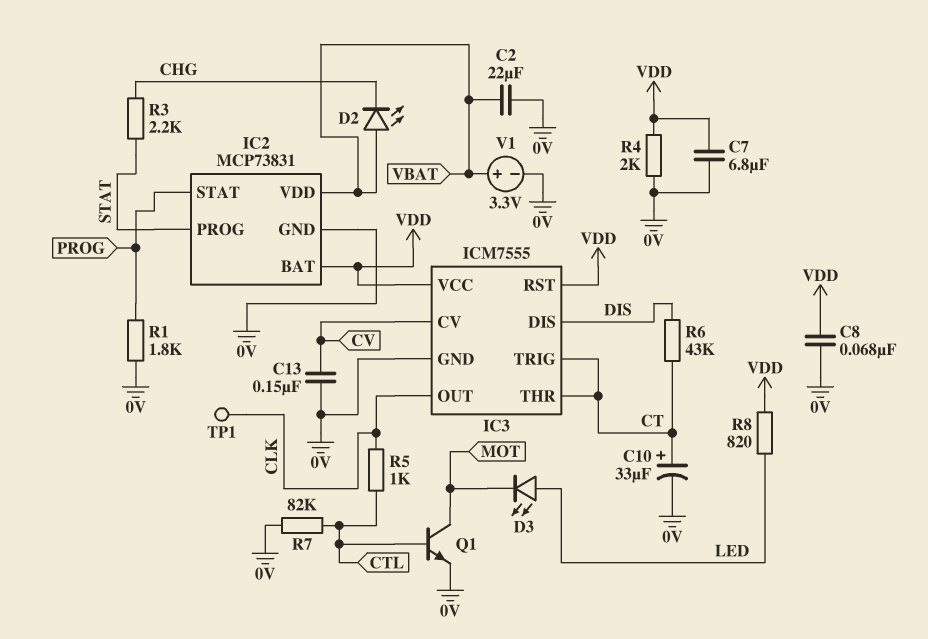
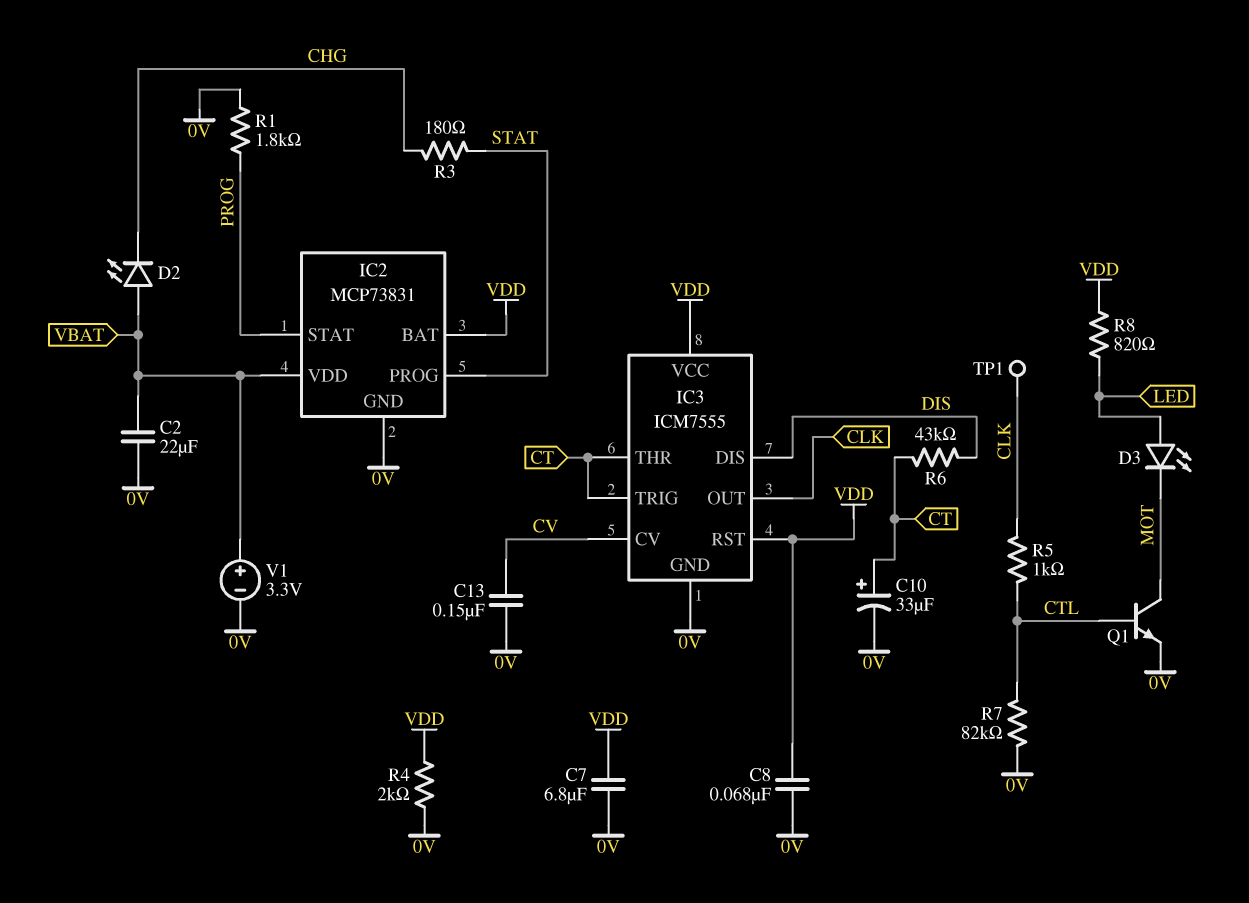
R3: 2.2k (CHG, STAT) -> 180 (CHG, STAT)

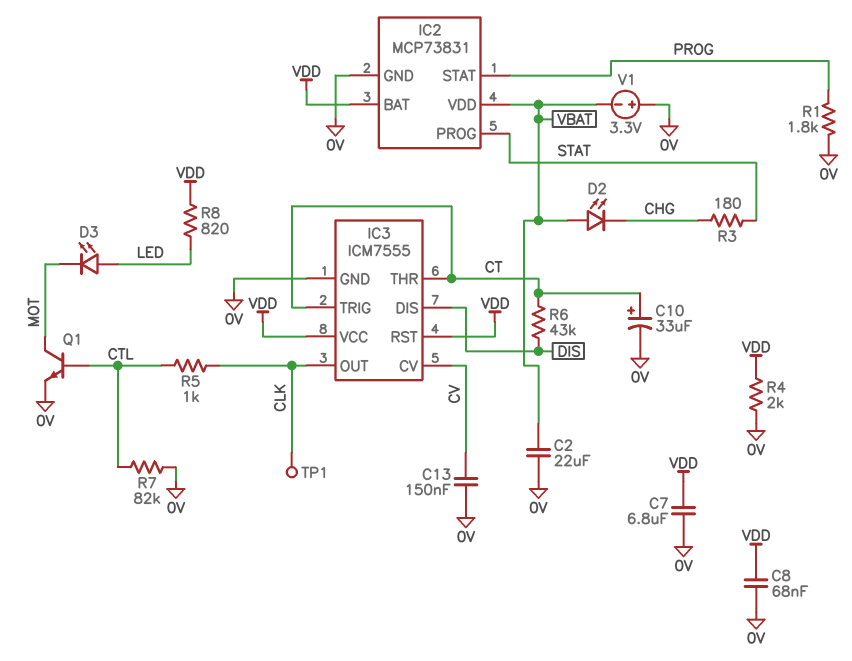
V1: 3.3V (plus VBAT, minus 0V) -> 3.3V (plus 0V, minus VBAT)

